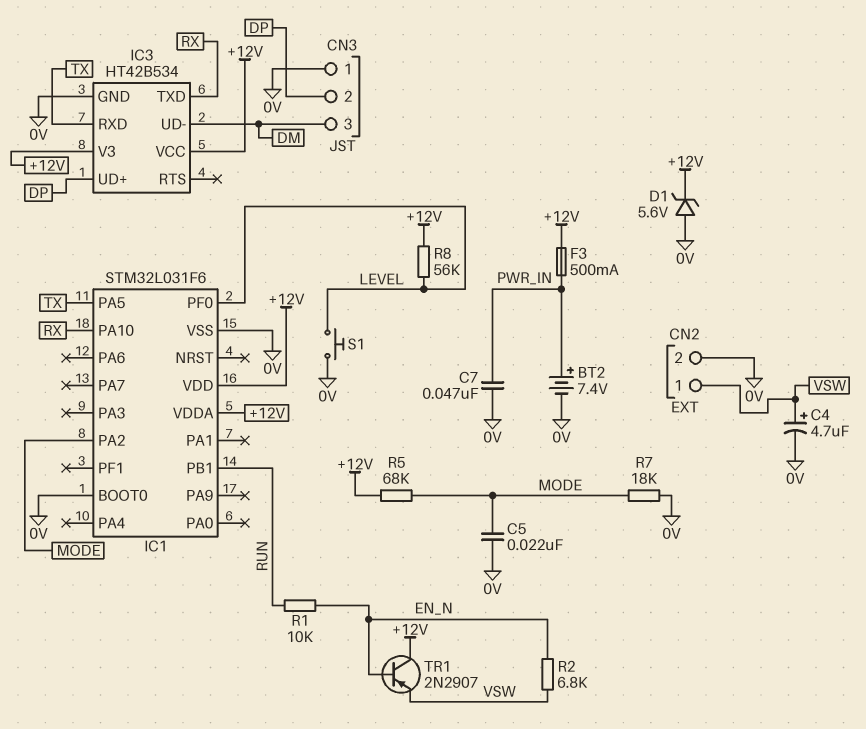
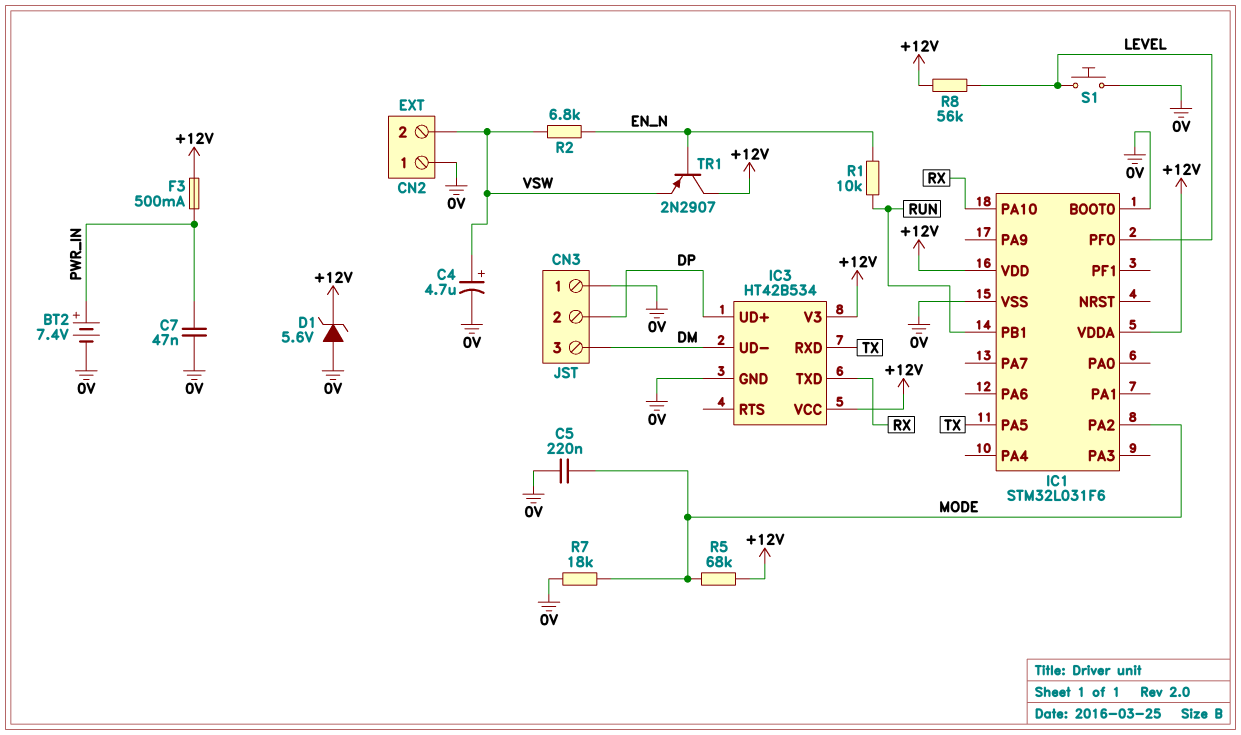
C5: 22nF (0V, MODE) -> 220nF (0V, MODE)
CN2 pin 1: VSW -> 0V
CN2 pin 2: 0V -> VSW

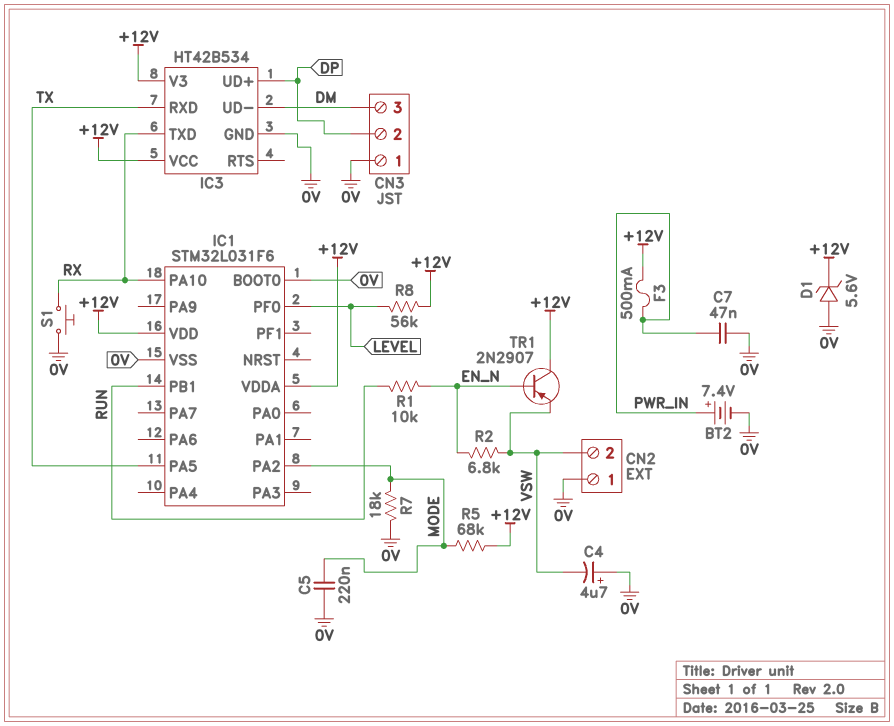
C4: 4.7uF (plus VSW, minus 0V) -> 4.7uF (plus 0V, minus VSW)
S1: button (0V, LEVEL) -> button (0V, RX)

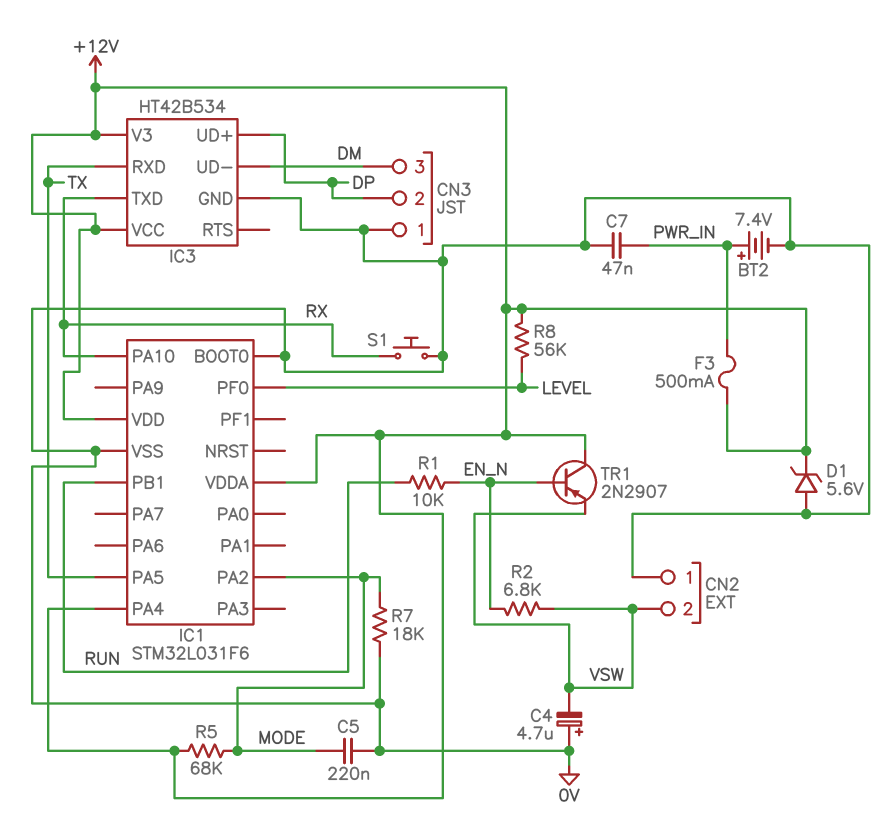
IC1 pin PA4: none -> +12V

